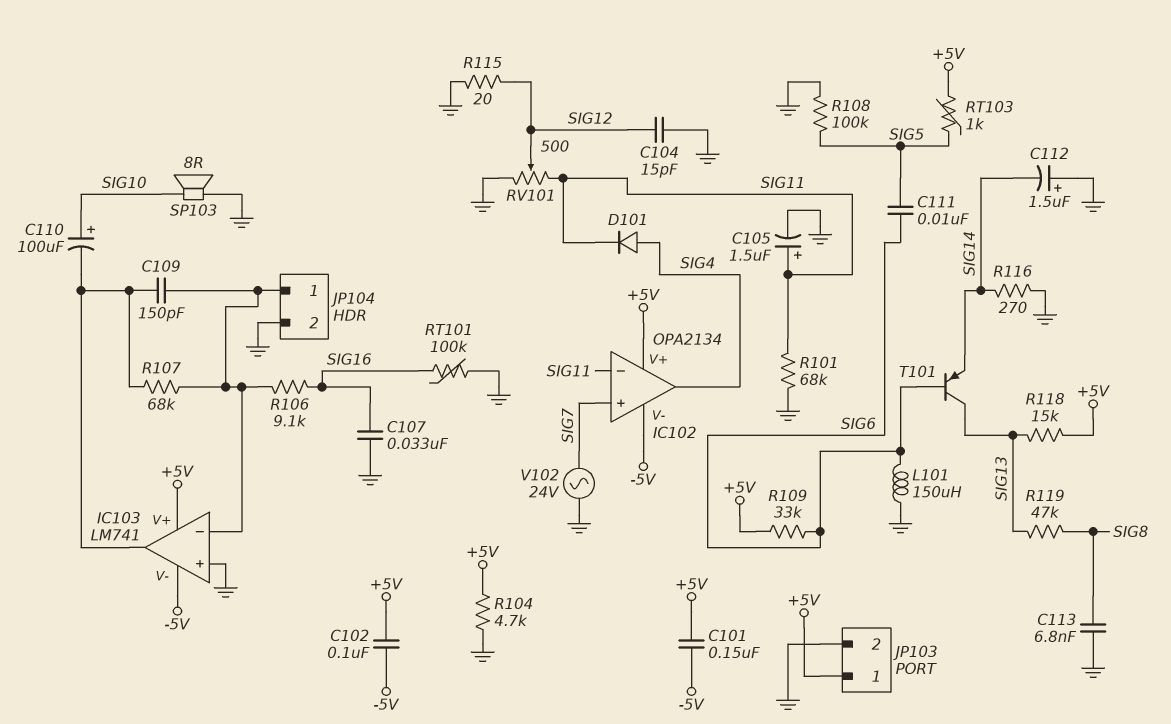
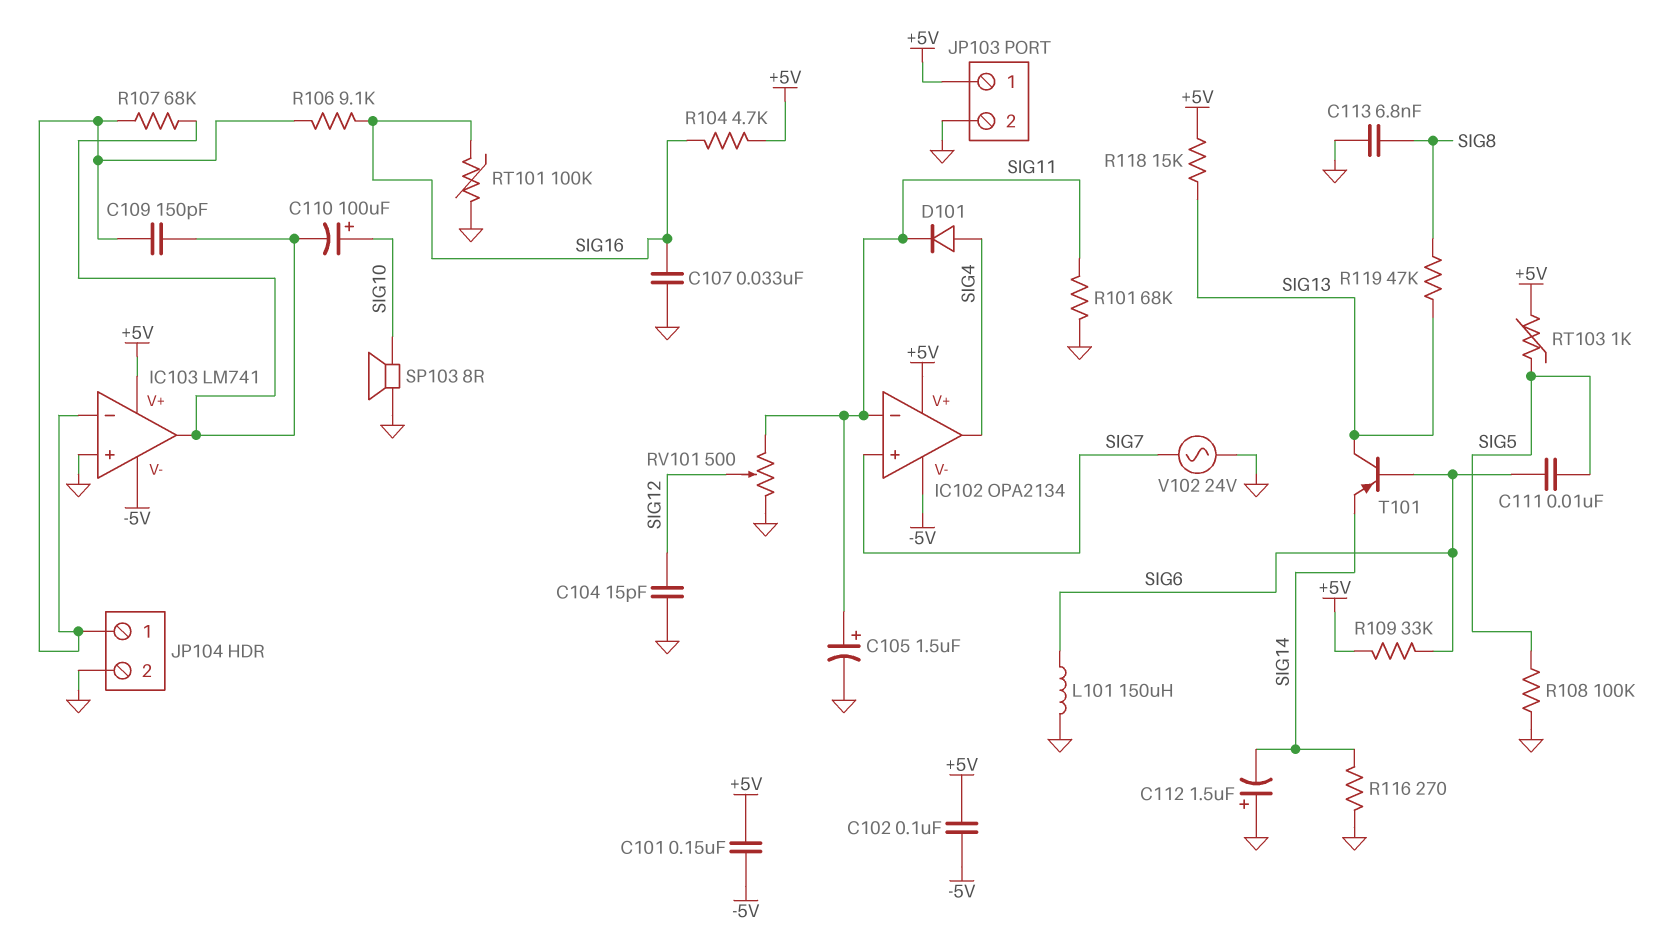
R104: 4.7k (+5V, GND) -> 4.7k (+5V, SIG16)
R115: 20 (GND, SIG12) -> none

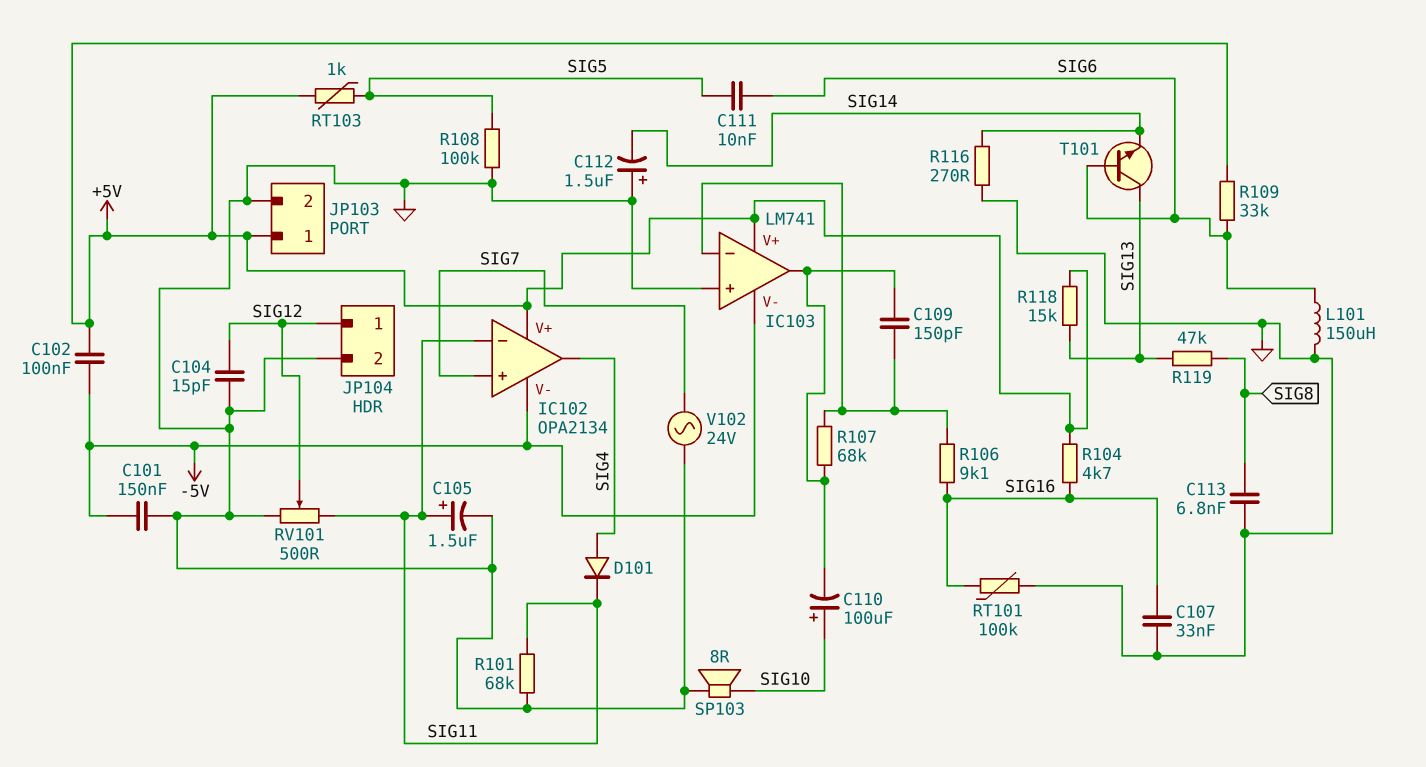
C101: 150nF (+5V, -5V) -> 150nF (-5V, GND)
JP104 pin 1: IC103/in- -> SIG12
T101: PNP (B SIG6, C SIG13, E SIG14) -> NPN (B SIG6, C SIG13, E SIG14)

